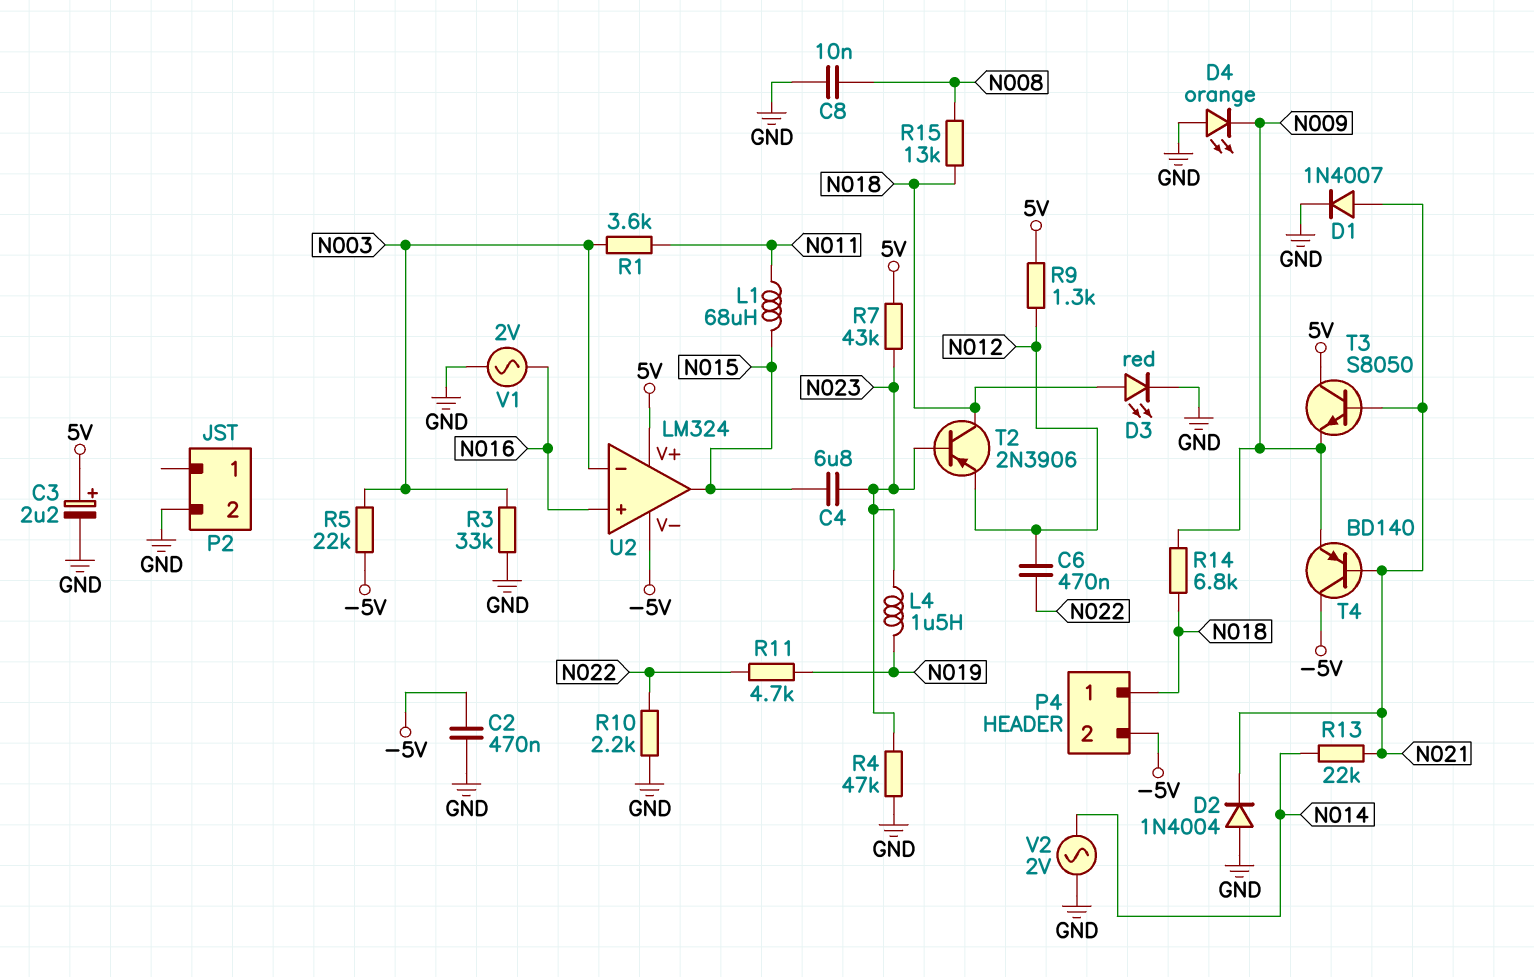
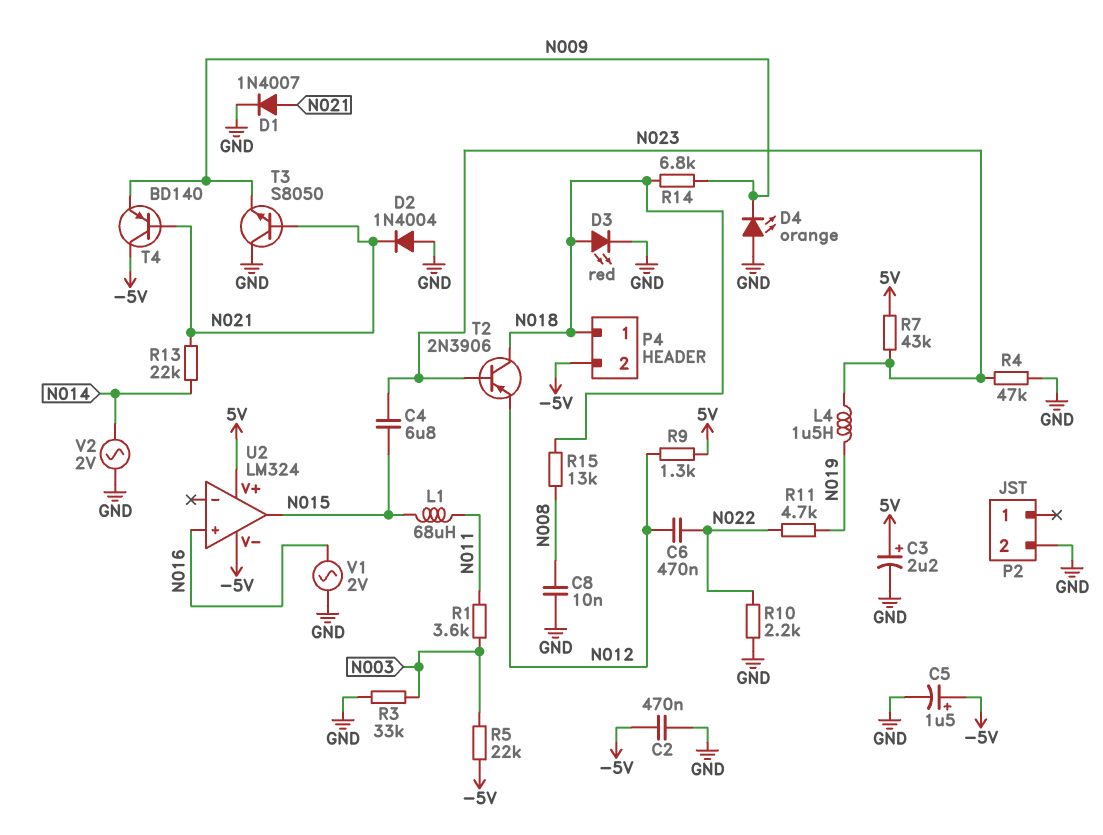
C5: none -> 1.5uF (plus -5V, minus GND)
T3: NPN S8050 (B N021, C 5V, E N009) -> NPN S8050 (B N021, C GND, E N009)
U2 pin in-: N003 -> none

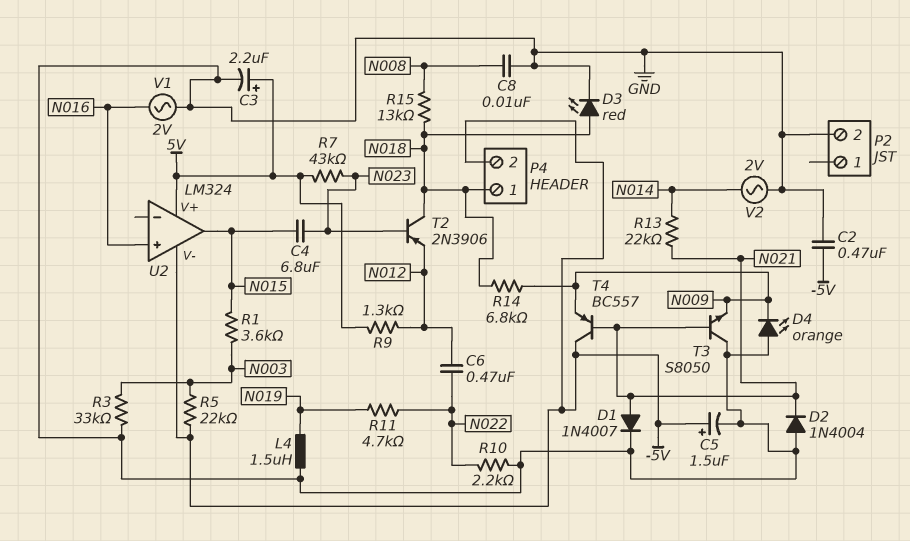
L1: 68uH (N011, N015) -> none
L4: 1.5uH (N019, N023) -> 1.5uH (GND, N019)
R1: 3.6k (N003, N011) -> 3.6k (N003, N015)
R4: 47k (GND, N023) -> none
T4: PNP BD140 (B N021, C -5V, E N009) -> PNP BC557 (B N021, C -5V, E N009)

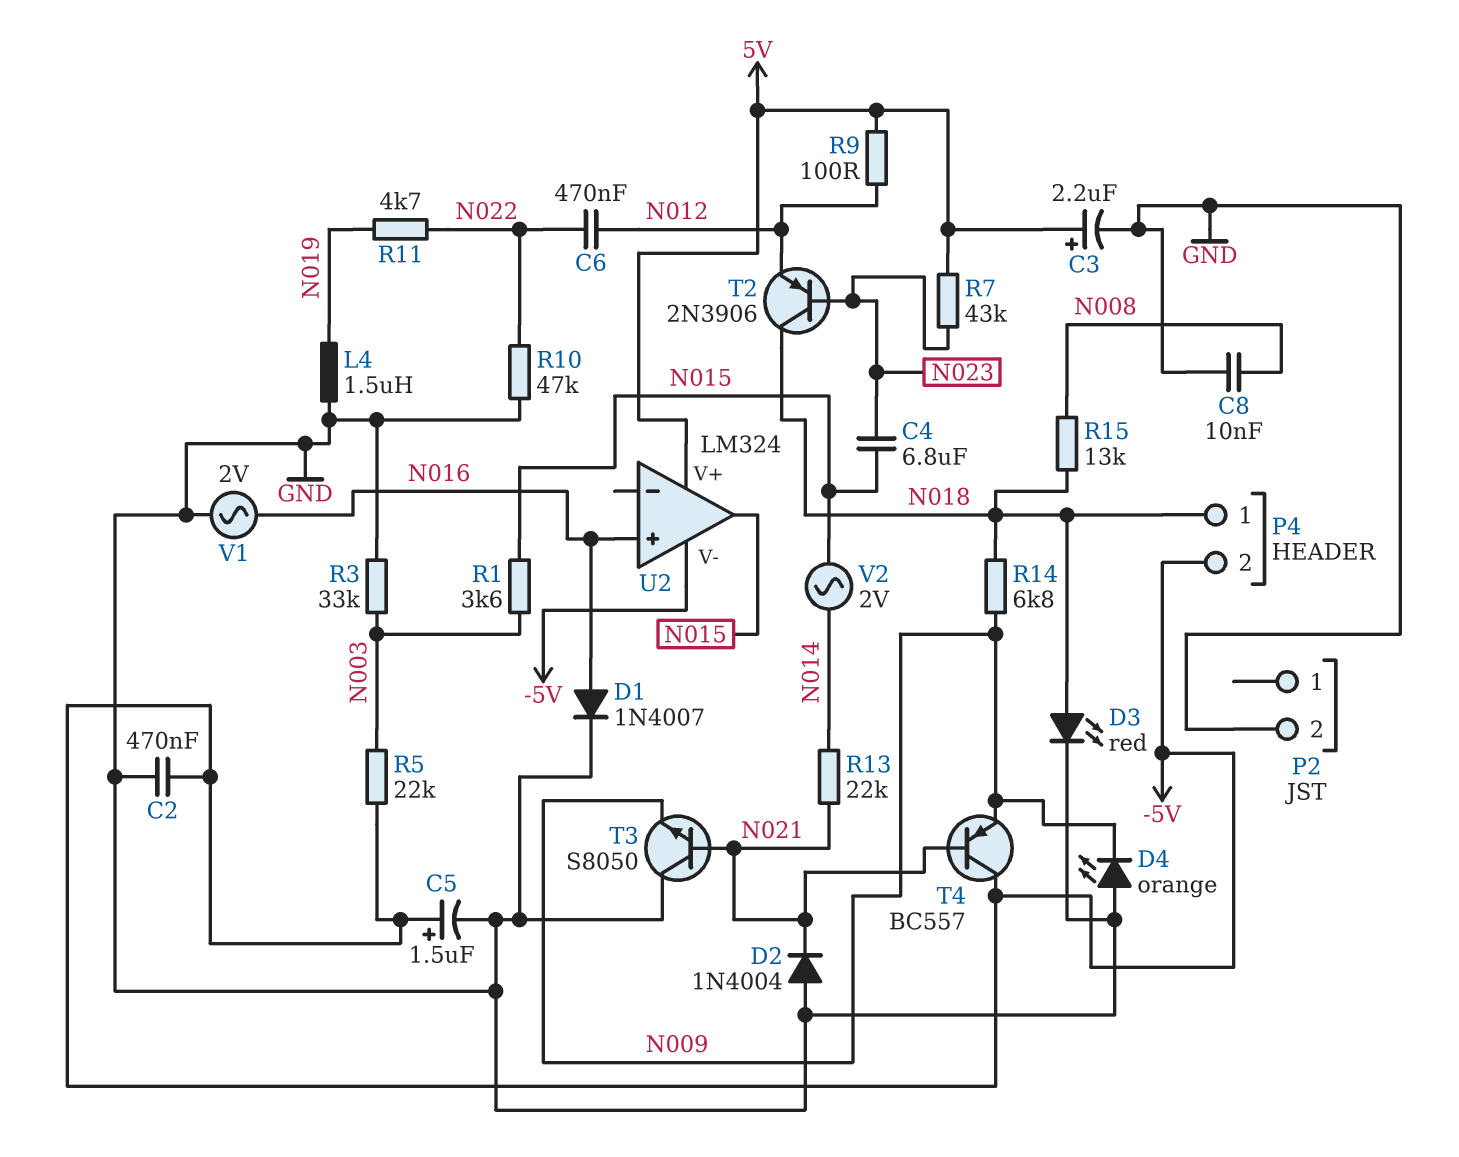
D1: diode 1N4007 (A N021, K GND) -> diode 1N4007 (A N016, K GND)
R9: 1.3k (5V, N012) -> 100 (5V, N012)
R10: 2.2k (GND, N022) -> 47k (GND, N022)
V2: AC 2V (GND, N014) -> AC 2V (N014, N015)

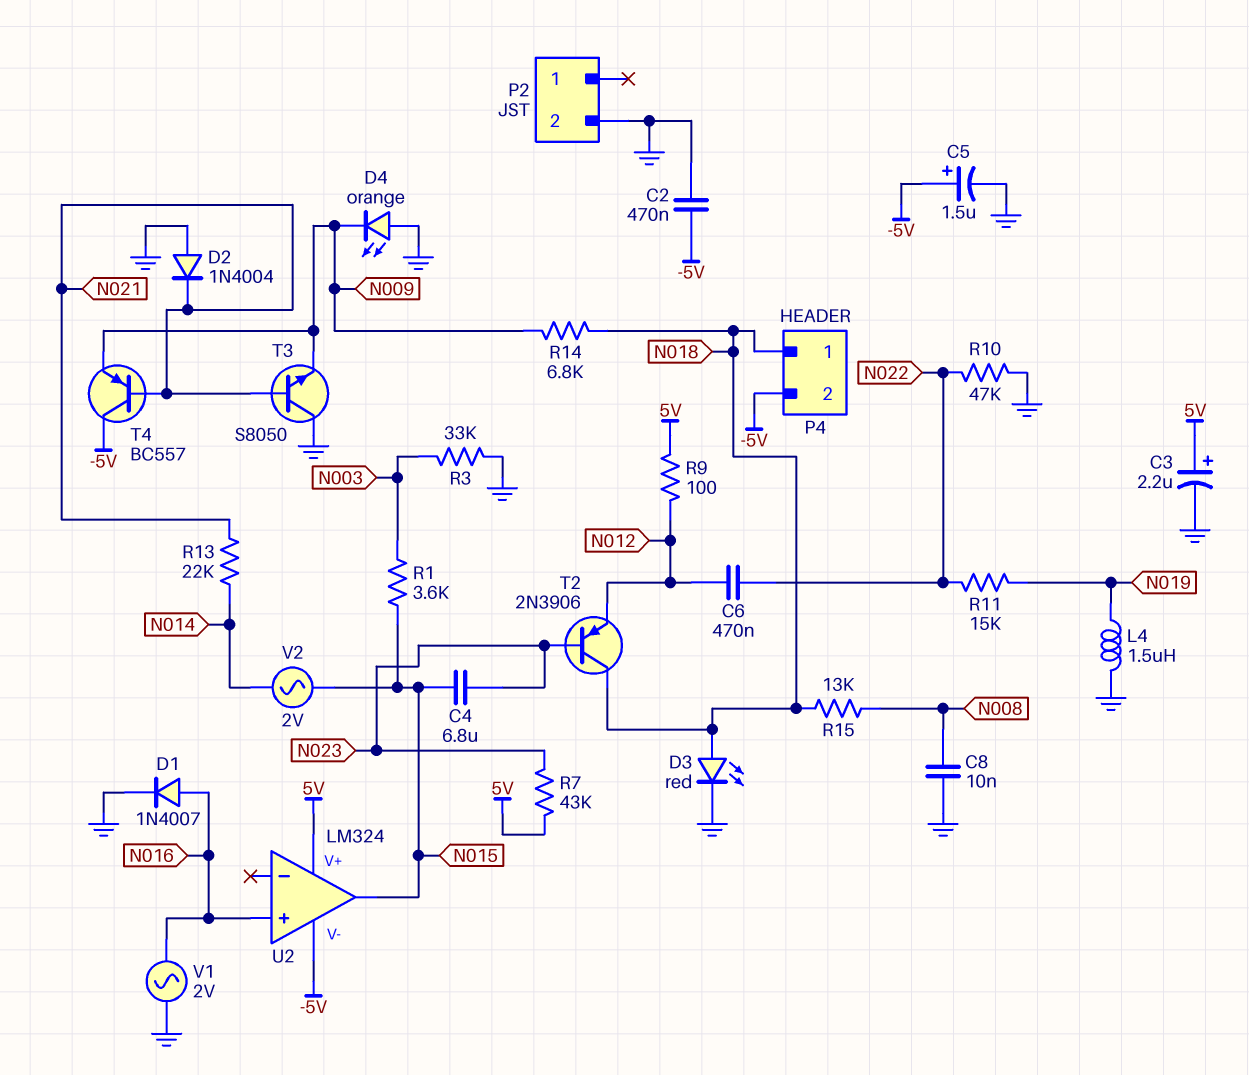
R5: 22k (-5V, N003) -> none
R11: 4.7k (N019, N022) -> 15k (N019, N022)

